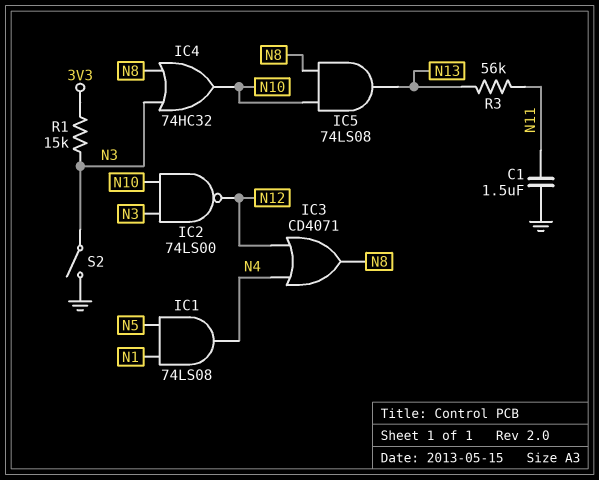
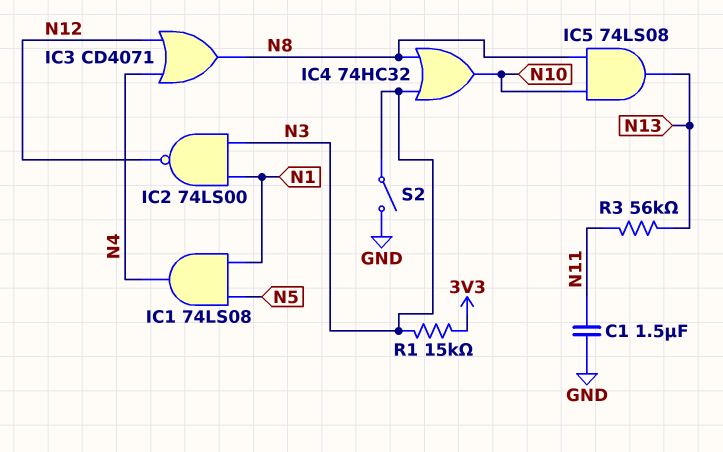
IC2: NAND 74LS00 (in N3, in N10, out N12) -> NAND 74LS00 (in N1, in N3, out N12)

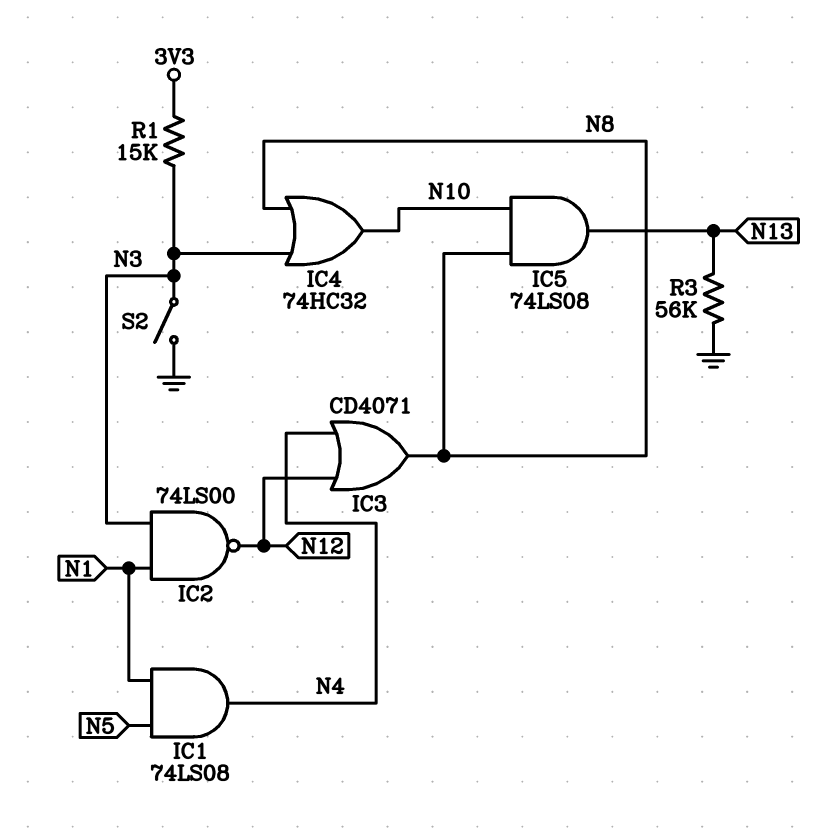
C1: 1.5uF (GND, N11) -> none
R3: 56k (N11, N13) -> 56k (GND, N13)

